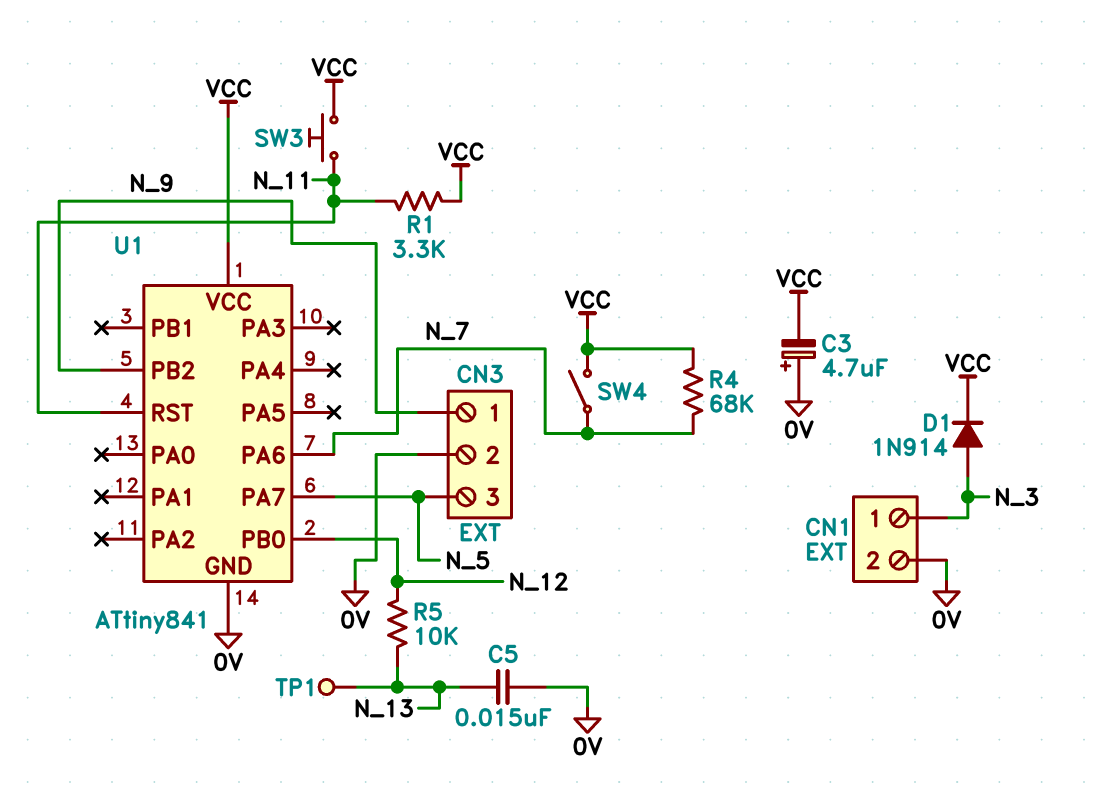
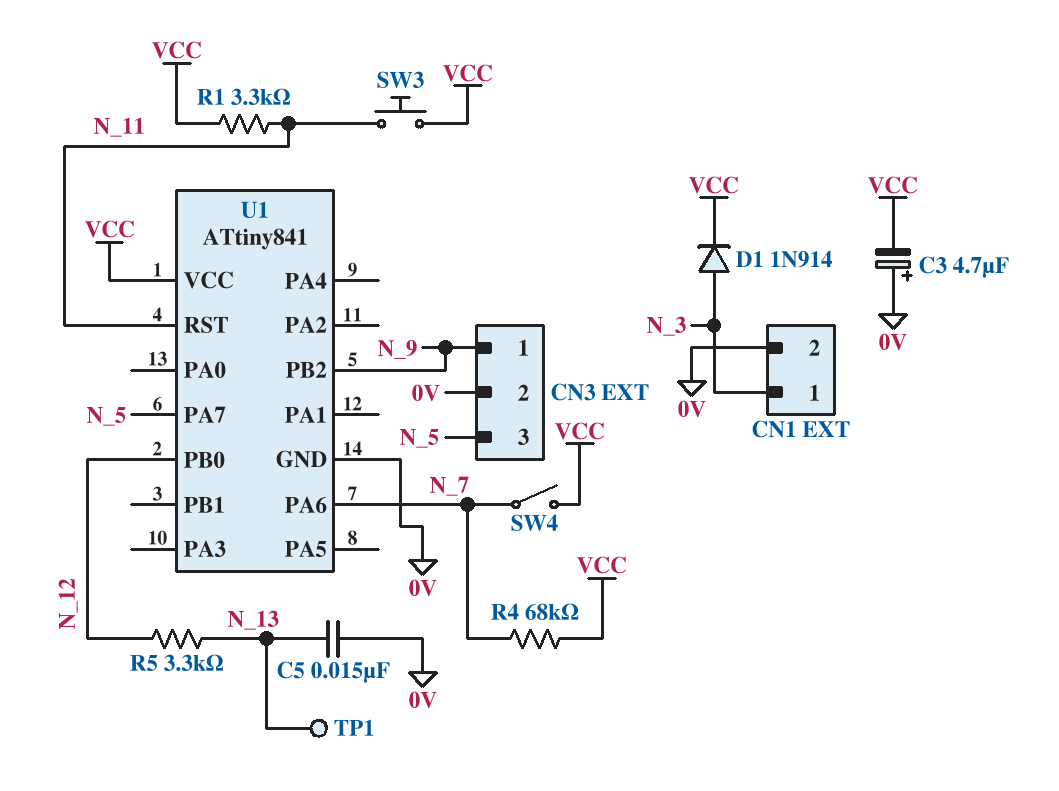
R5: 10k (N_12, N_13) -> 3.3k (N_12, N_13)

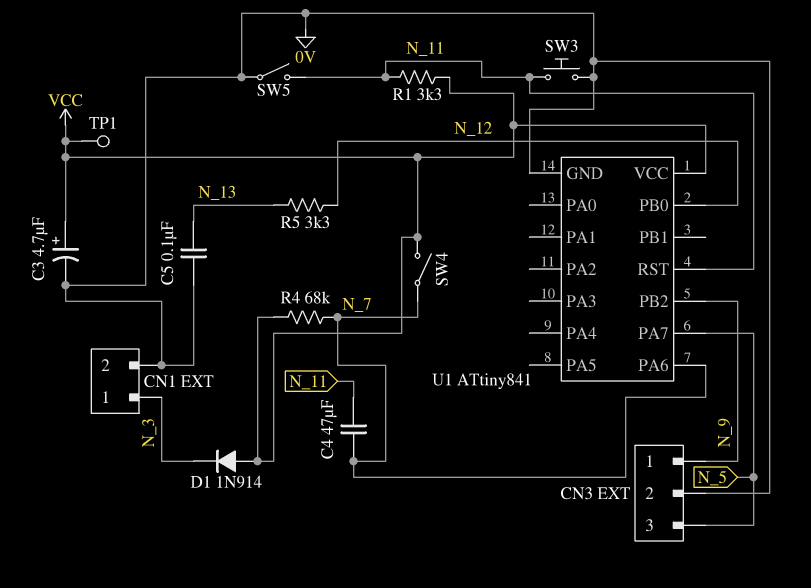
C3: 4.7uF (plus 0V, minus VCC) -> 4.7uF (plus VCC, minus 0V)
C4: none -> 47uF (N_7, N_11)
C5: 15nF (0V, N_13) -> 100nF (0V, N_13)
D1: diode 1N914 (A N_3, K VCC) -> diode 1N914 (A VCC, K N_3)
SW3: button (N_11, VCC) -> button (0V, N_11)
SW5: none -> switch (0V, N_11)
TP1: test point (N_13) -> test point (VCC)

